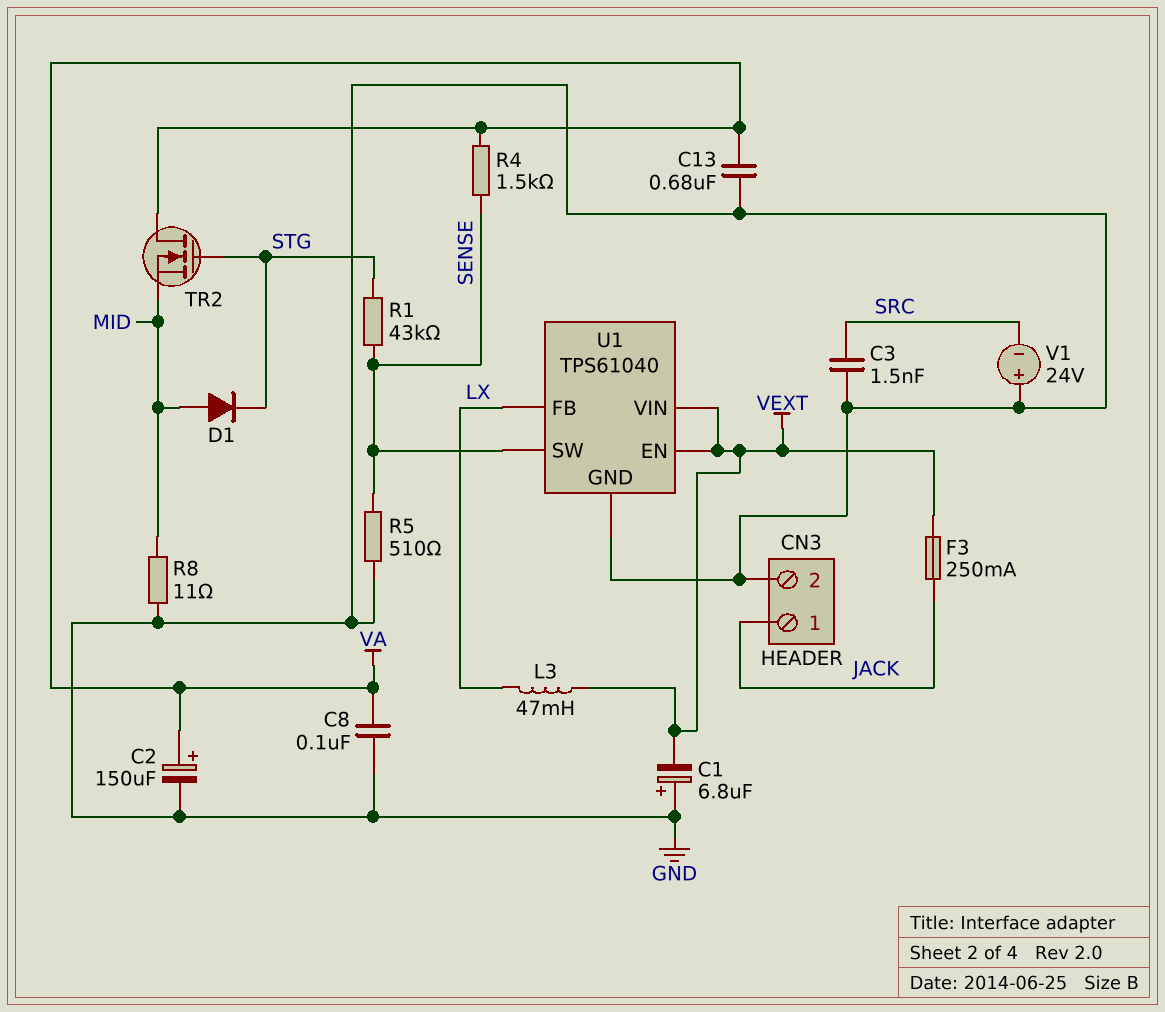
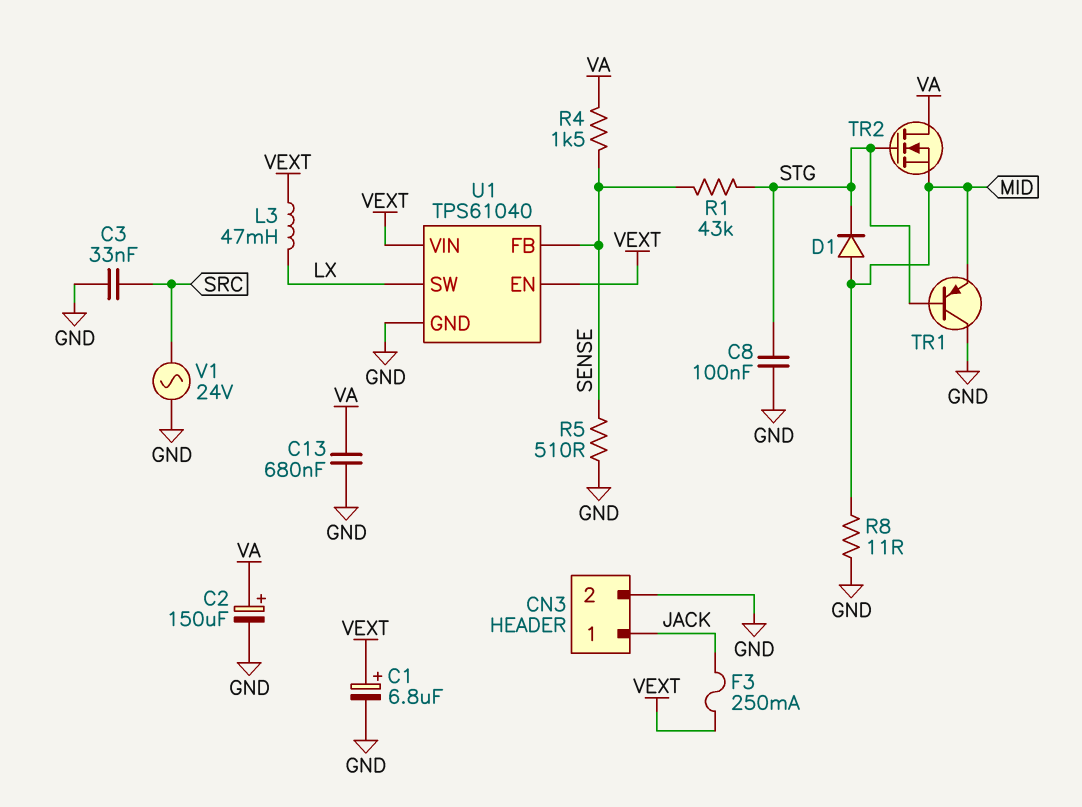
C1: 6.8uF (plus GND, minus VEXT) -> 6.8uF (plus VEXT, minus GND)
C3: 1.5nF (GND, SRC) -> 33nF (GND, SRC)
C8: 100nF (GND, VA) -> 100nF (GND, STG)
TR1: none -> PNP (B STG, C GND, E MID)
U1 pin FB: LX -> SENSE
U1 pin SW: SENSE -> LX
V1: 24V (plus GND, minus SRC) -> AC 24V (GND, SRC)

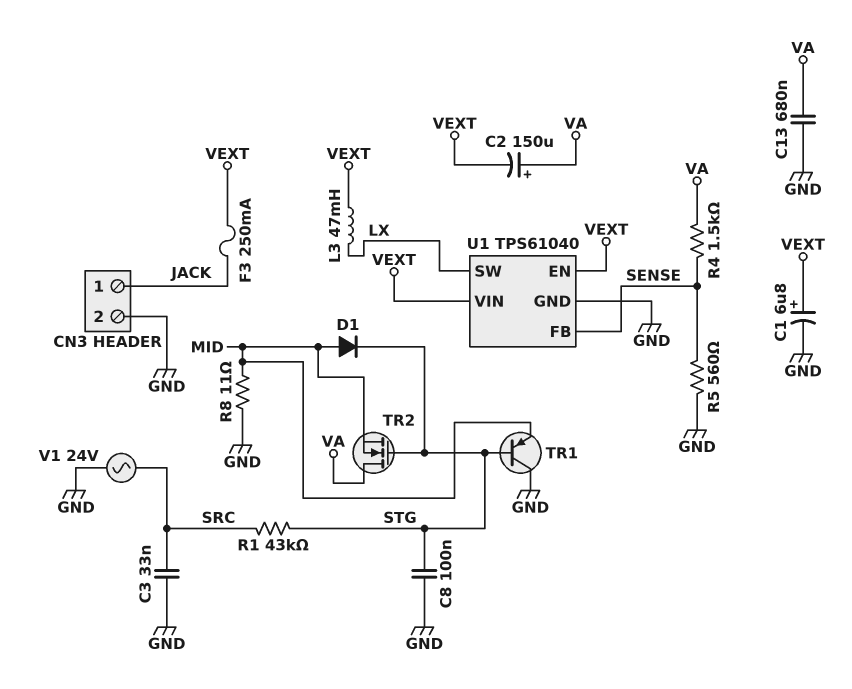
C2: 150uF (plus VA, minus GND) -> 150uF (plus VA, minus VEXT)
R1: 43k (SENSE, STG) -> 43k (SRC, STG)
R5: 510 (GND, SENSE) -> 560 (GND, SENSE)

